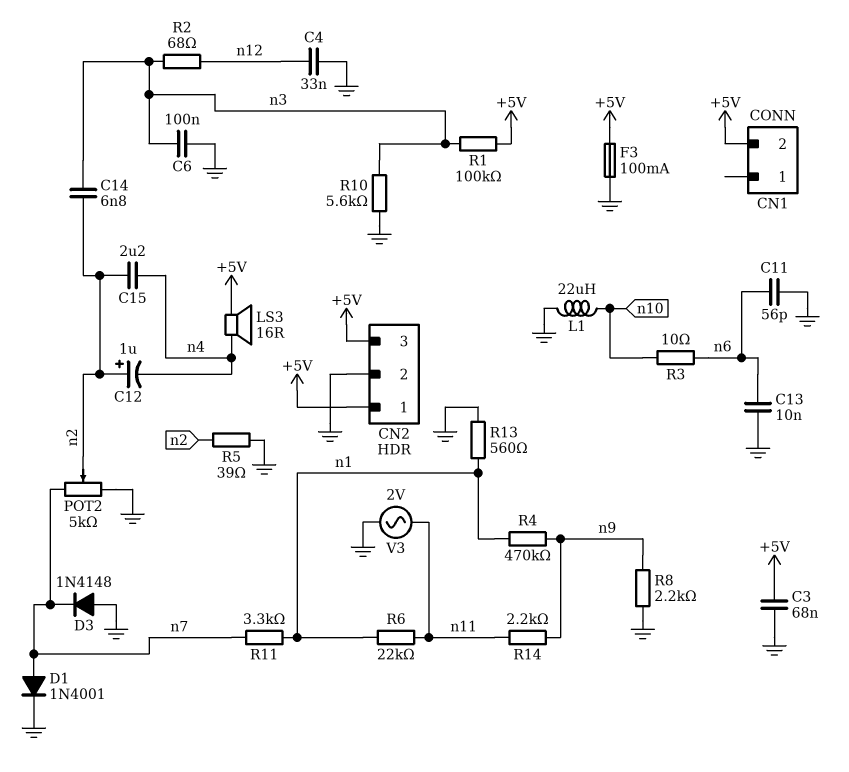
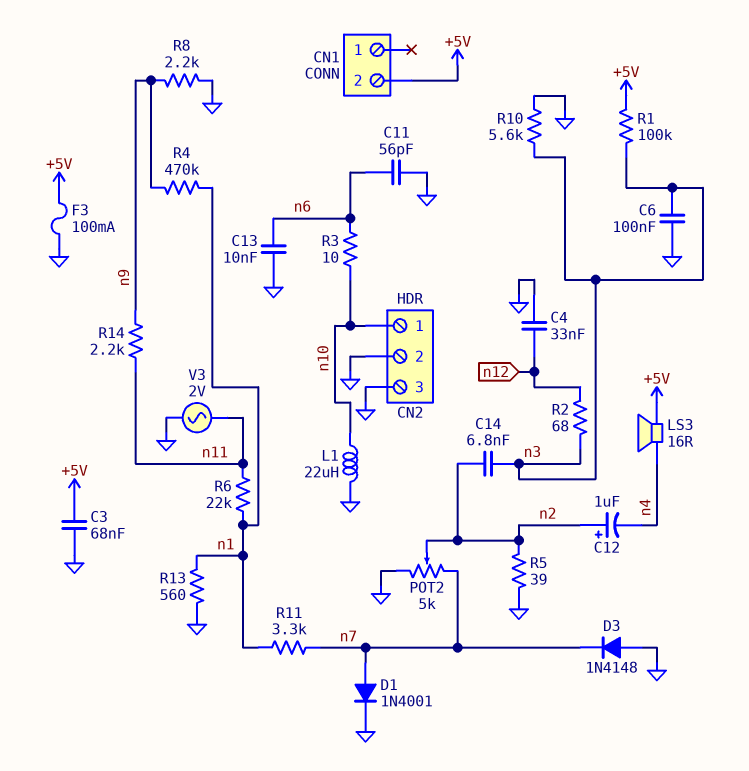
C15: 2.2uF (n2, n4) -> none
CN2 pin 1: +5V -> n10
CN2 pin 3: +5V -> GND

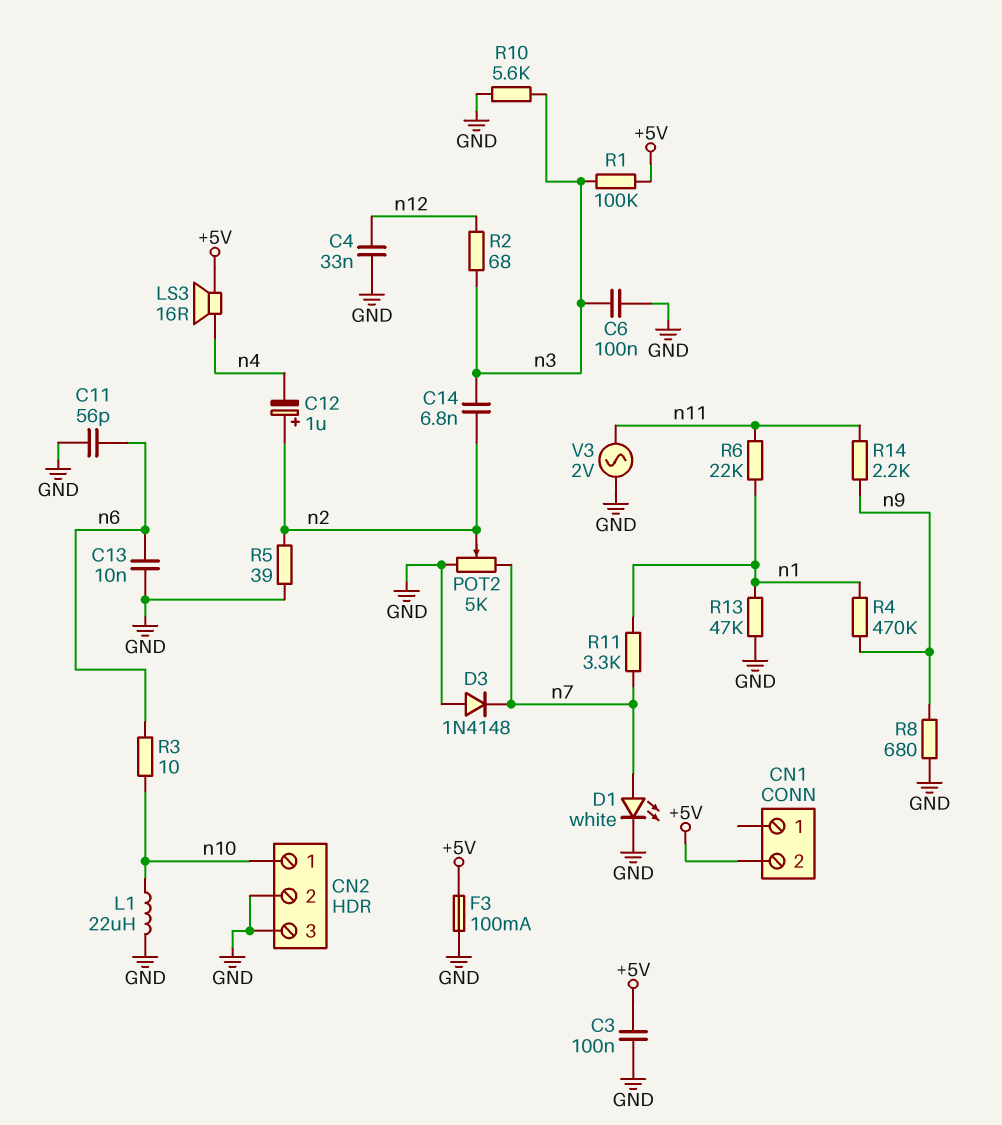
C3: 68nF (+5V, GND) -> 100nF (+5V, GND)
D1: diode 1N4001 (A n7, K GND) -> LED white (A n7, K GND)
R8: 2.2k (GND, n9) -> 680 (GND, n9)
R13: 560 (GND, n1) -> 47k (GND, n1)

